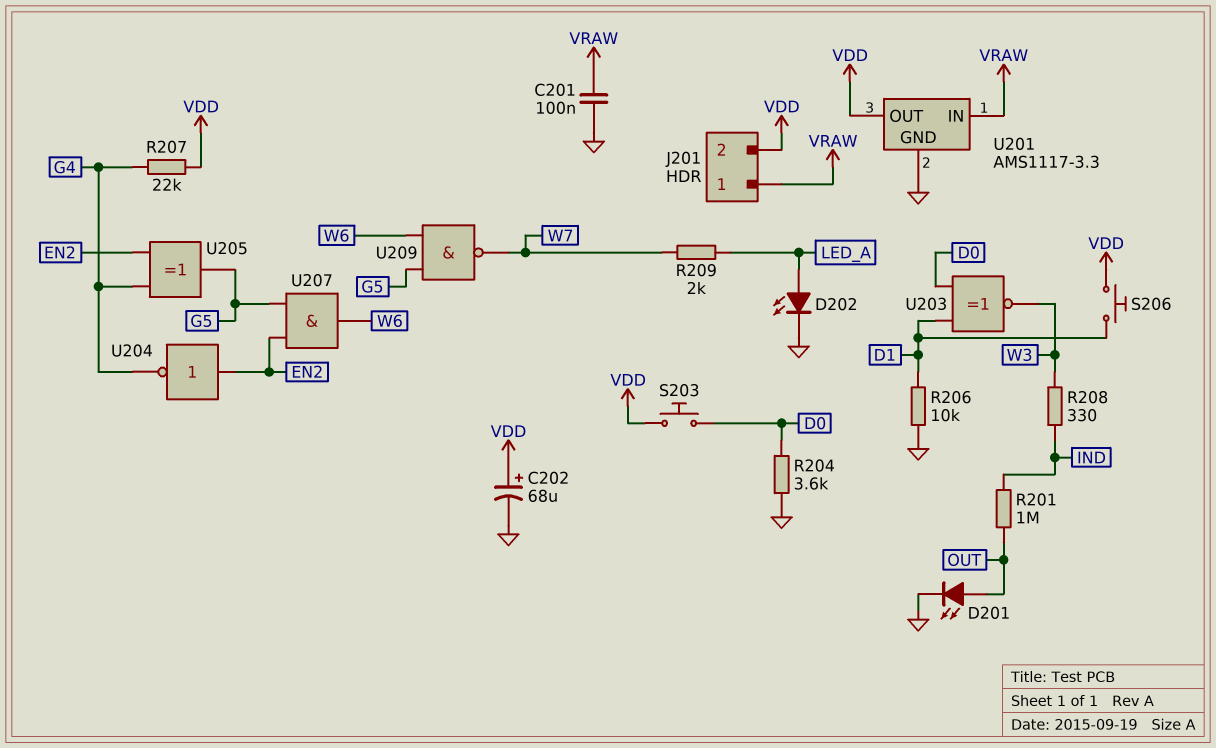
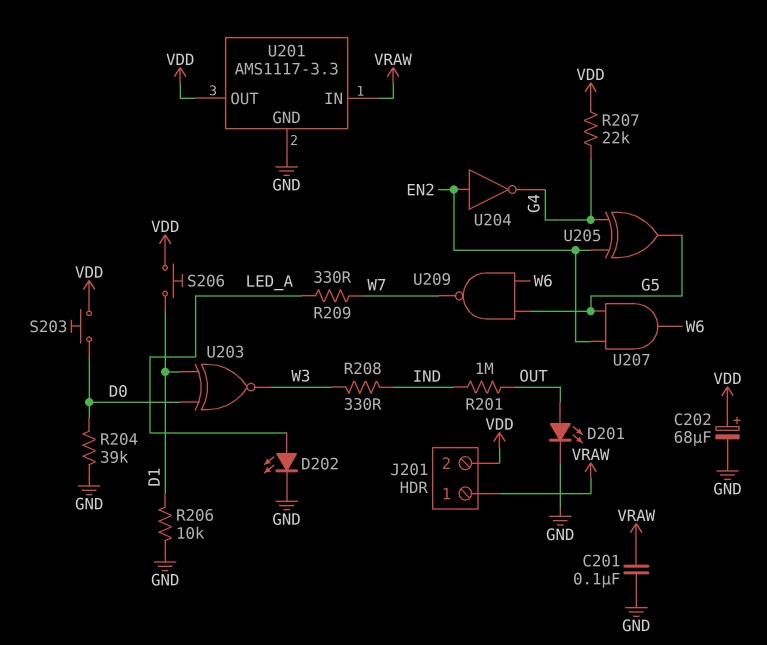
R204: 3.6k (D0, GND) -> 39k (D0, GND)
R209: 2k (LED_A, W7) -> 330 (LED_A, W7)

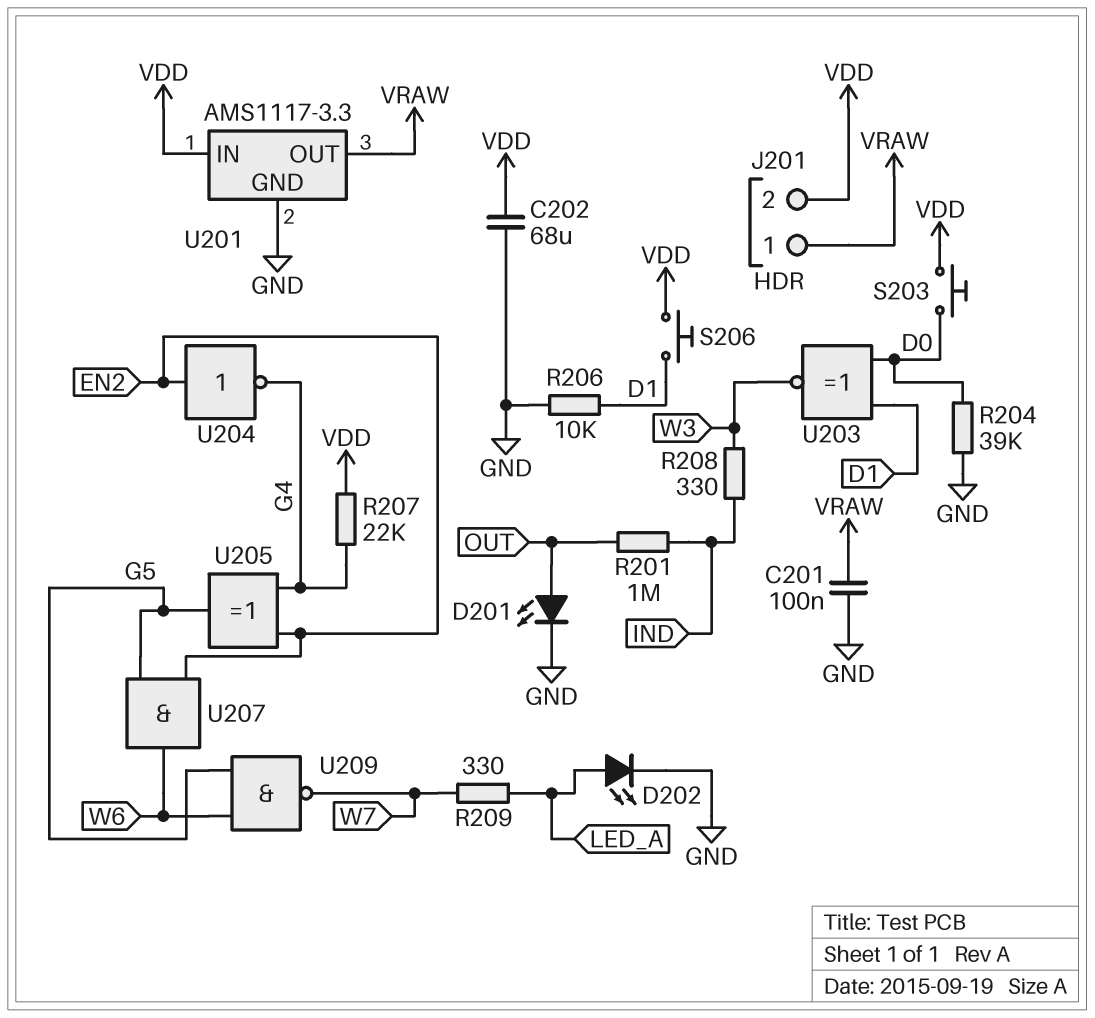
C202: 68uF (plus VDD, minus GND) -> 68uF (GND, VDD)
U201 pin IN: VRAW -> VDD
U201 pin OUT: VDD -> VRAW

